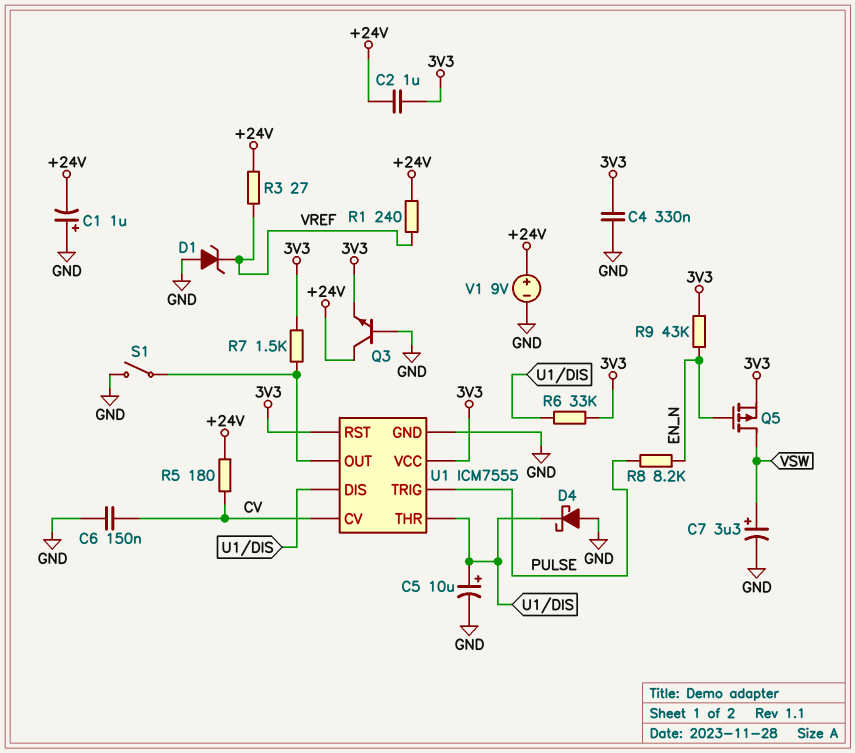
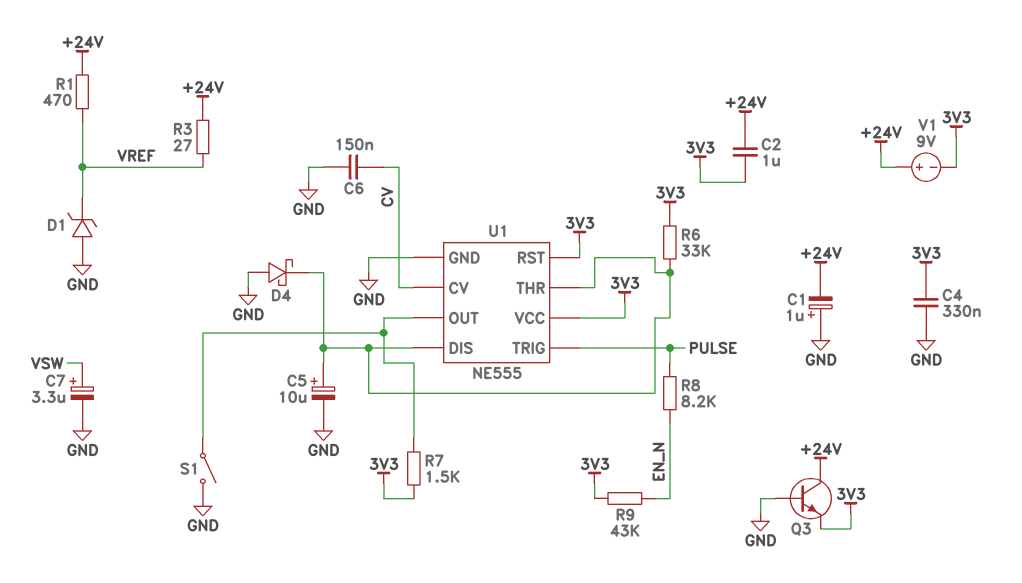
Q5: PMOS (G EN_N, D VSW, S 3V3) -> none
R1: 240 (+24V, VREF) -> 470 (+24V, VREF)
R5: 180 (+24V, CV) -> none
U1: ICM7555 -> NE555
V1: 9V (plus +24V, minus GND) -> 9V (plus +24V, minus 3V3)

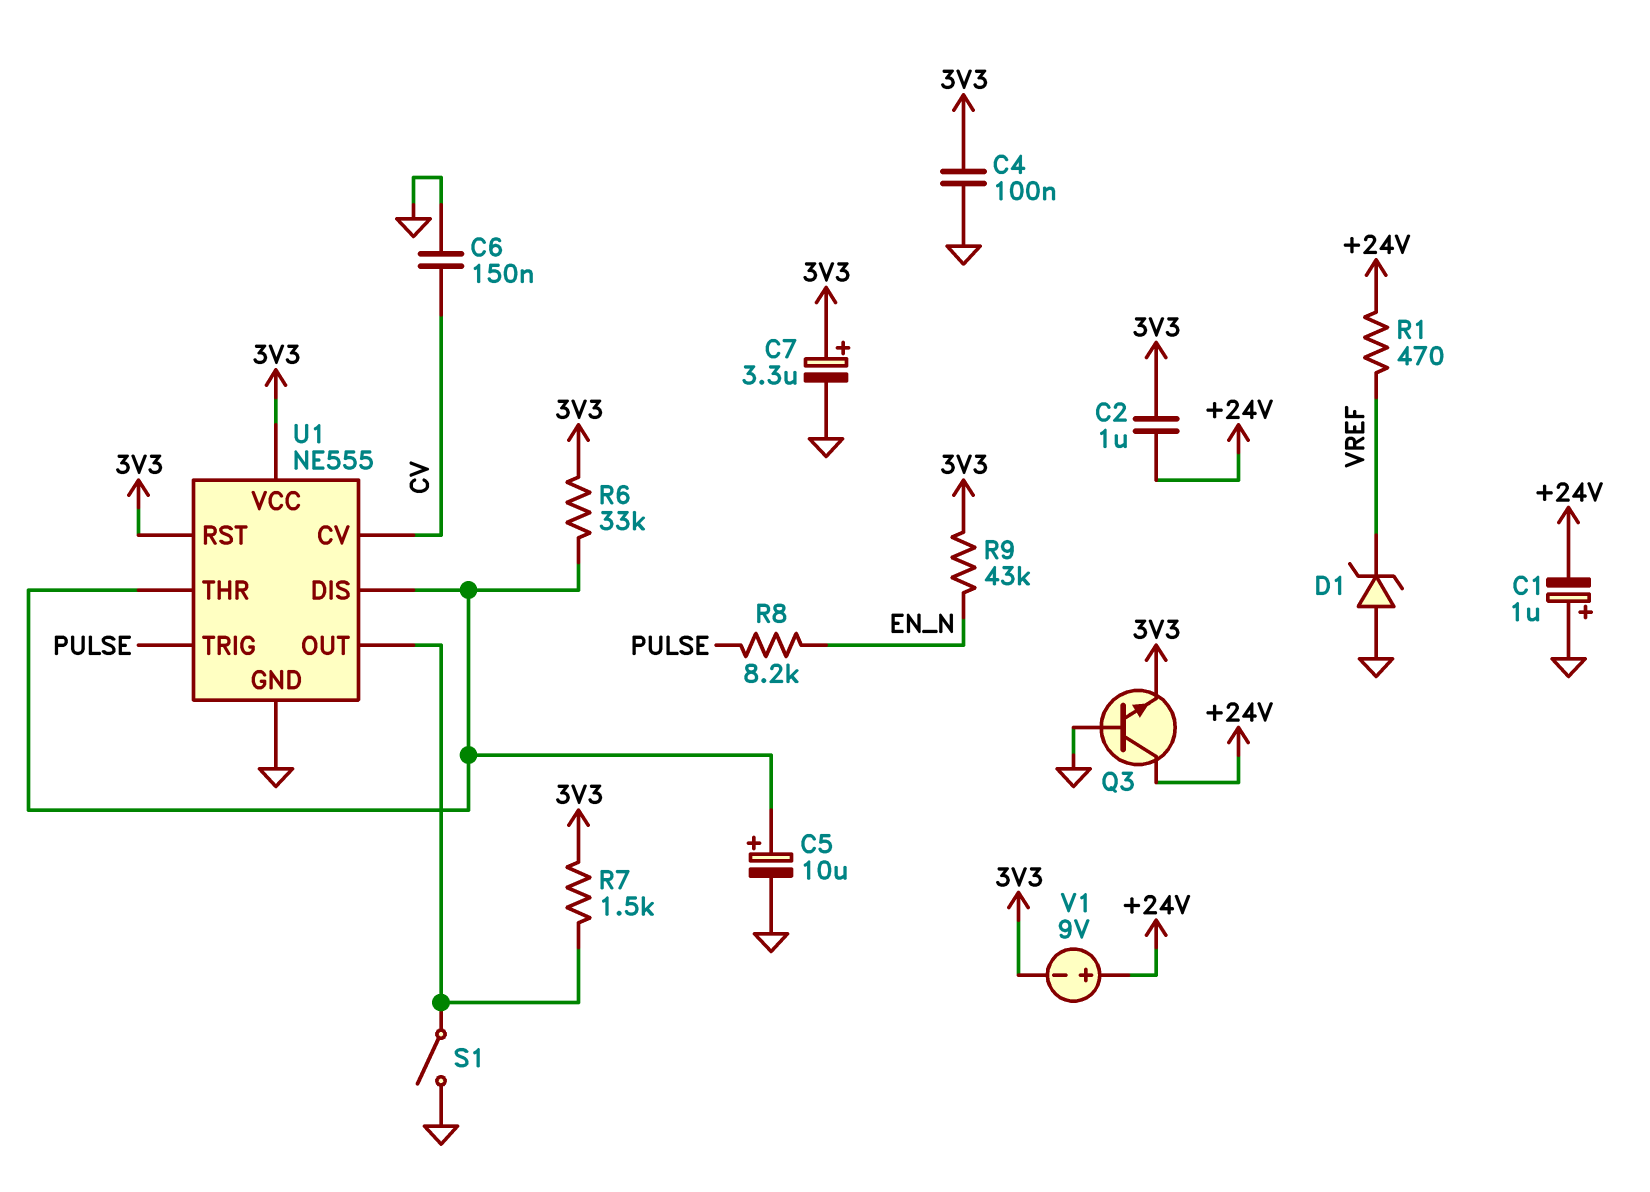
C4: 330nF (3V3, GND) -> 100nF (3V3, GND)
C7: 3.3uF (plus VSW, minus GND) -> 3.3uF (plus 3V3, minus GND)
D4: schottky (A GND, K U1/DIS) -> none
R3: 27 (+24V, VREF) -> none

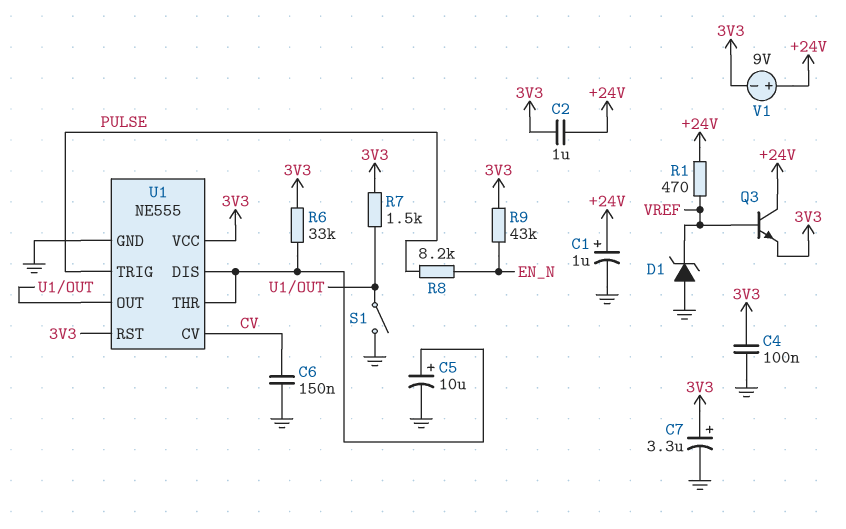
C1: 1uF (plus GND, minus +24V) -> 1uF (plus +24V, minus GND)
Q3: NPN (B GND, C +24V, E 3V3) -> NPN (B VREF, C +24V, E 3V3)

